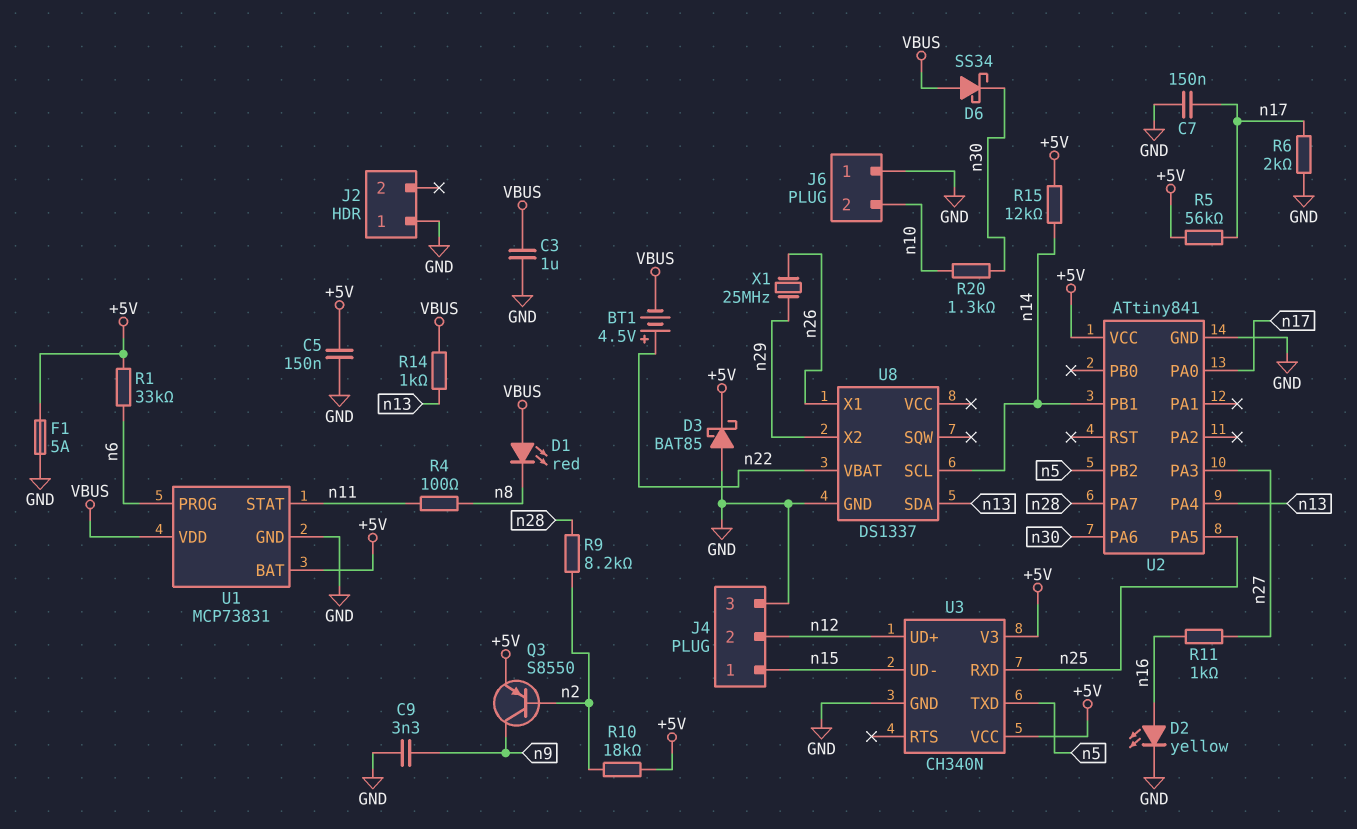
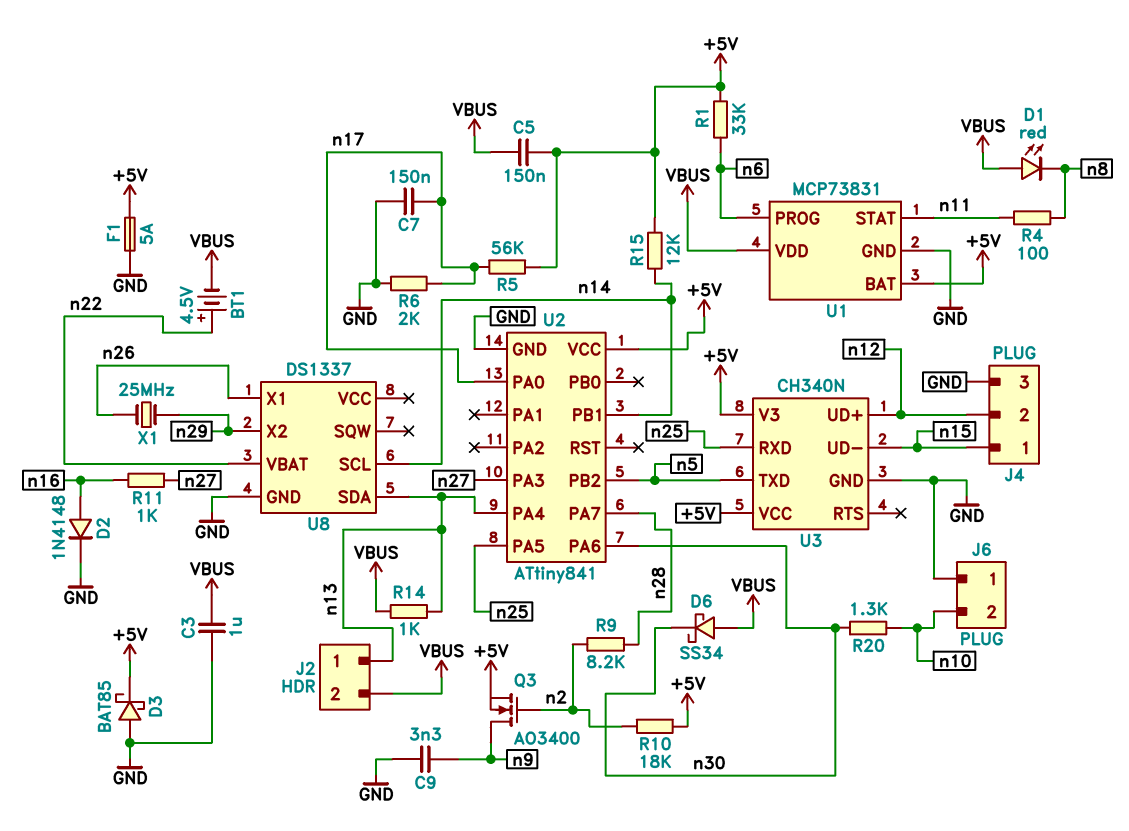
C5: 150nF (+5V, GND) -> 150nF (+5V, VBUS)
D2: LED yellow (A n16, K GND) -> diode 1N4148 (A n16, K GND)
J2 pin 1: GND -> n13
J2 pin 2: none -> VBUS
Q3: PNP S8550 (B n2, C n9, E +5V) -> NMOS AO3400 (G n2, D n9, S +5V)

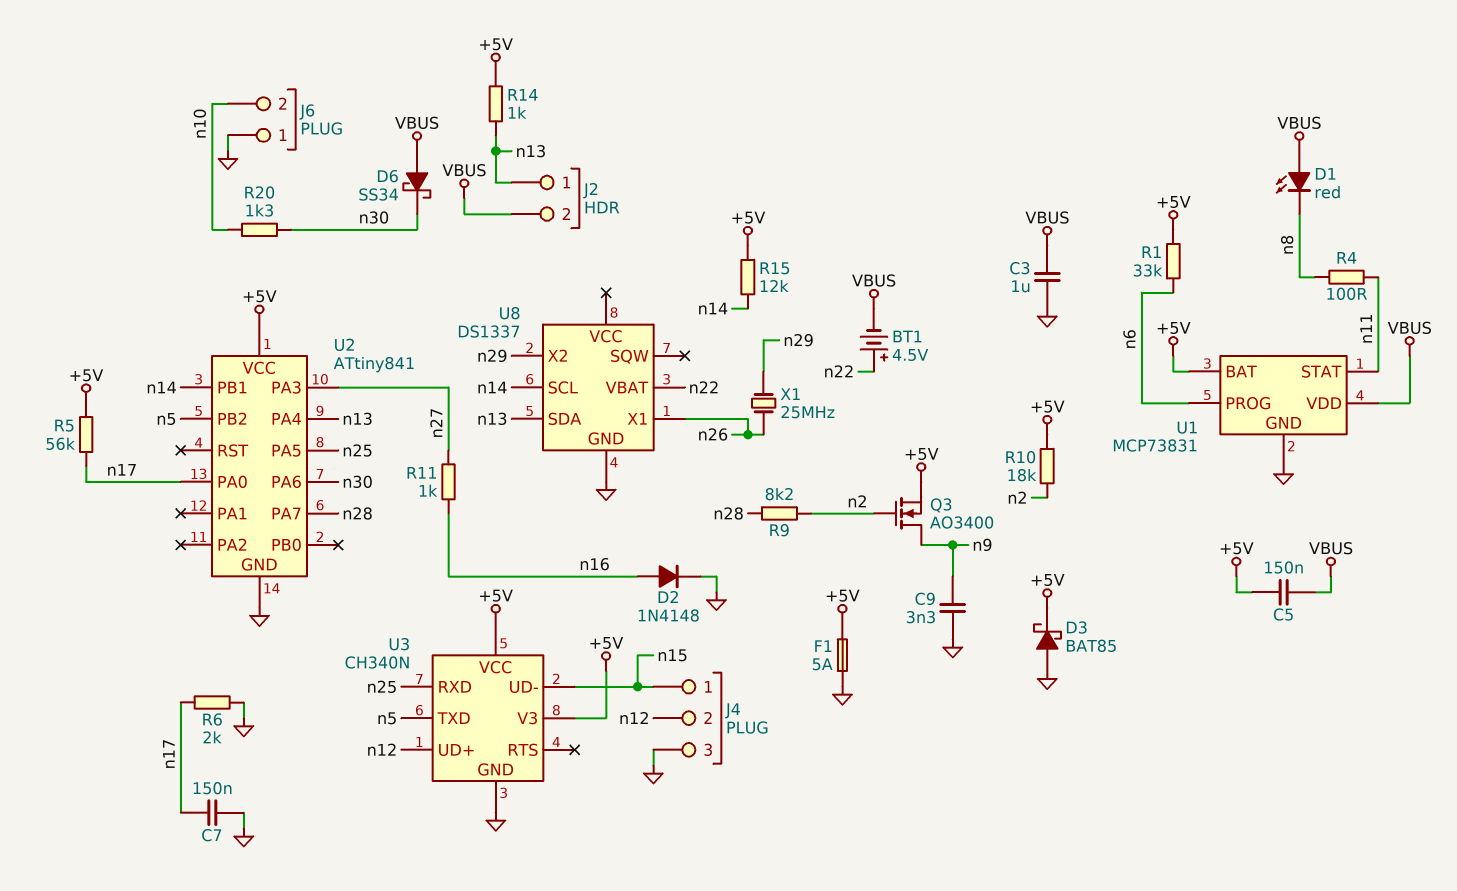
R14: 1k (VBUS, n13) -> 1k (+5V, n13)

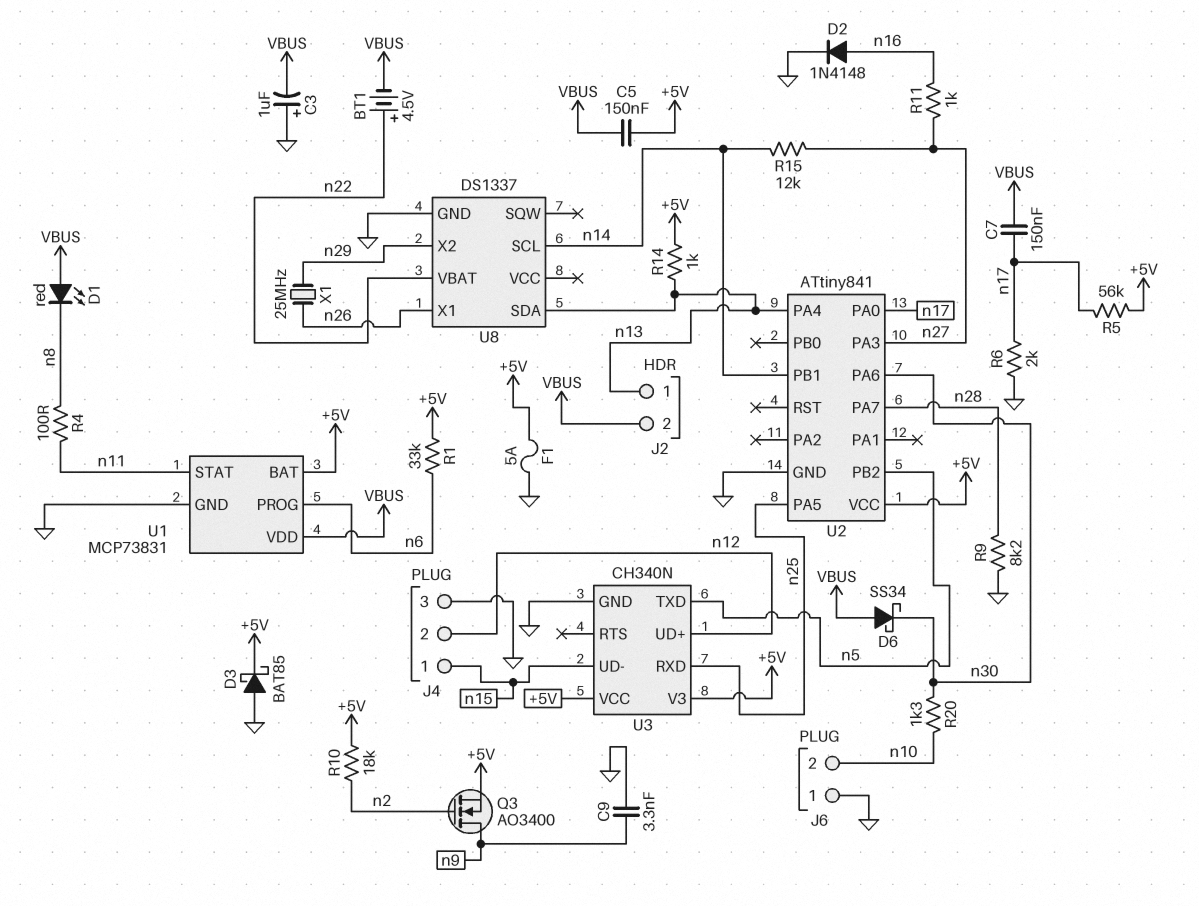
C3: 1uF (GND, VBUS) -> 1uF (plus GND, minus VBUS)
C7: 150nF (GND, n17) -> 150nF (VBUS, n17)
R9: 8.2k (n2, n28) -> 8.2k (GND, n28)
R15: 12k (+5V, n14) -> 12k (n14, n27)

